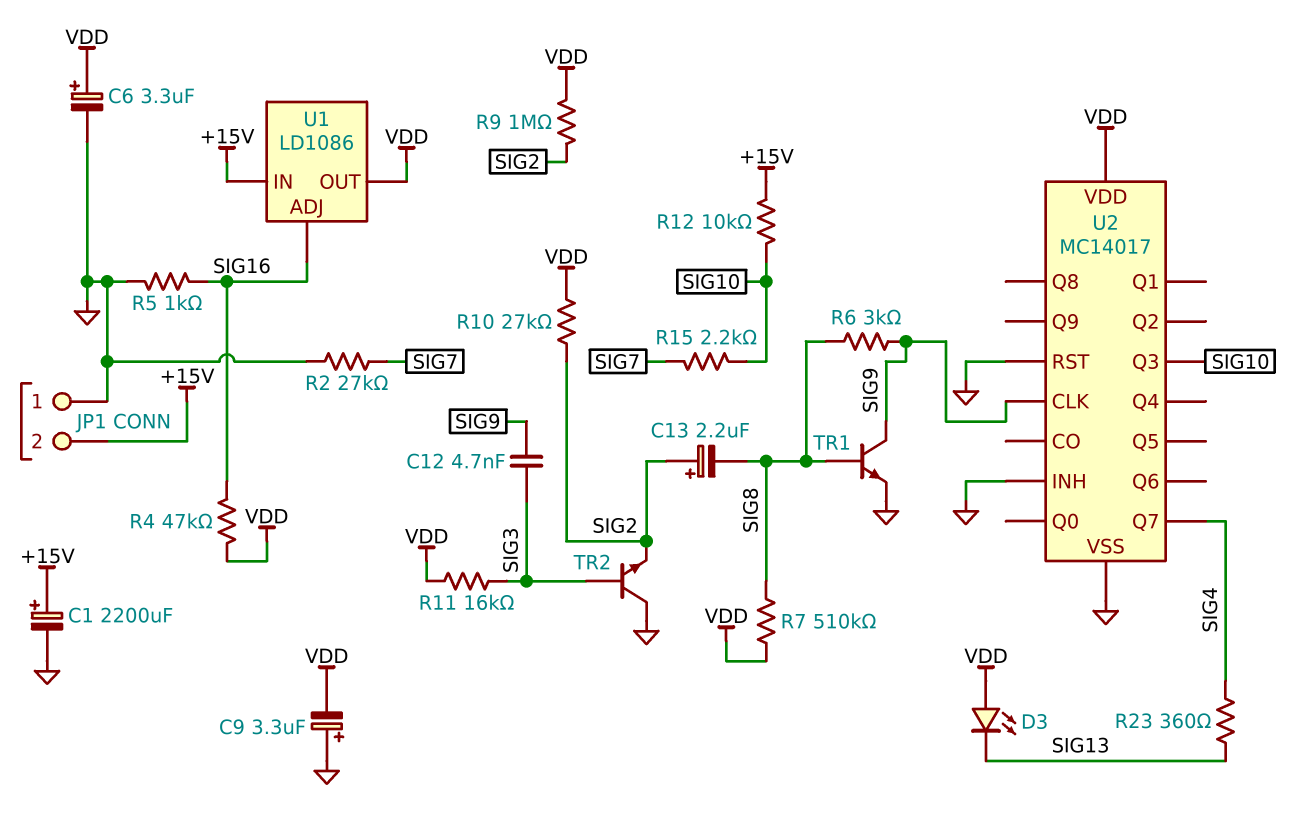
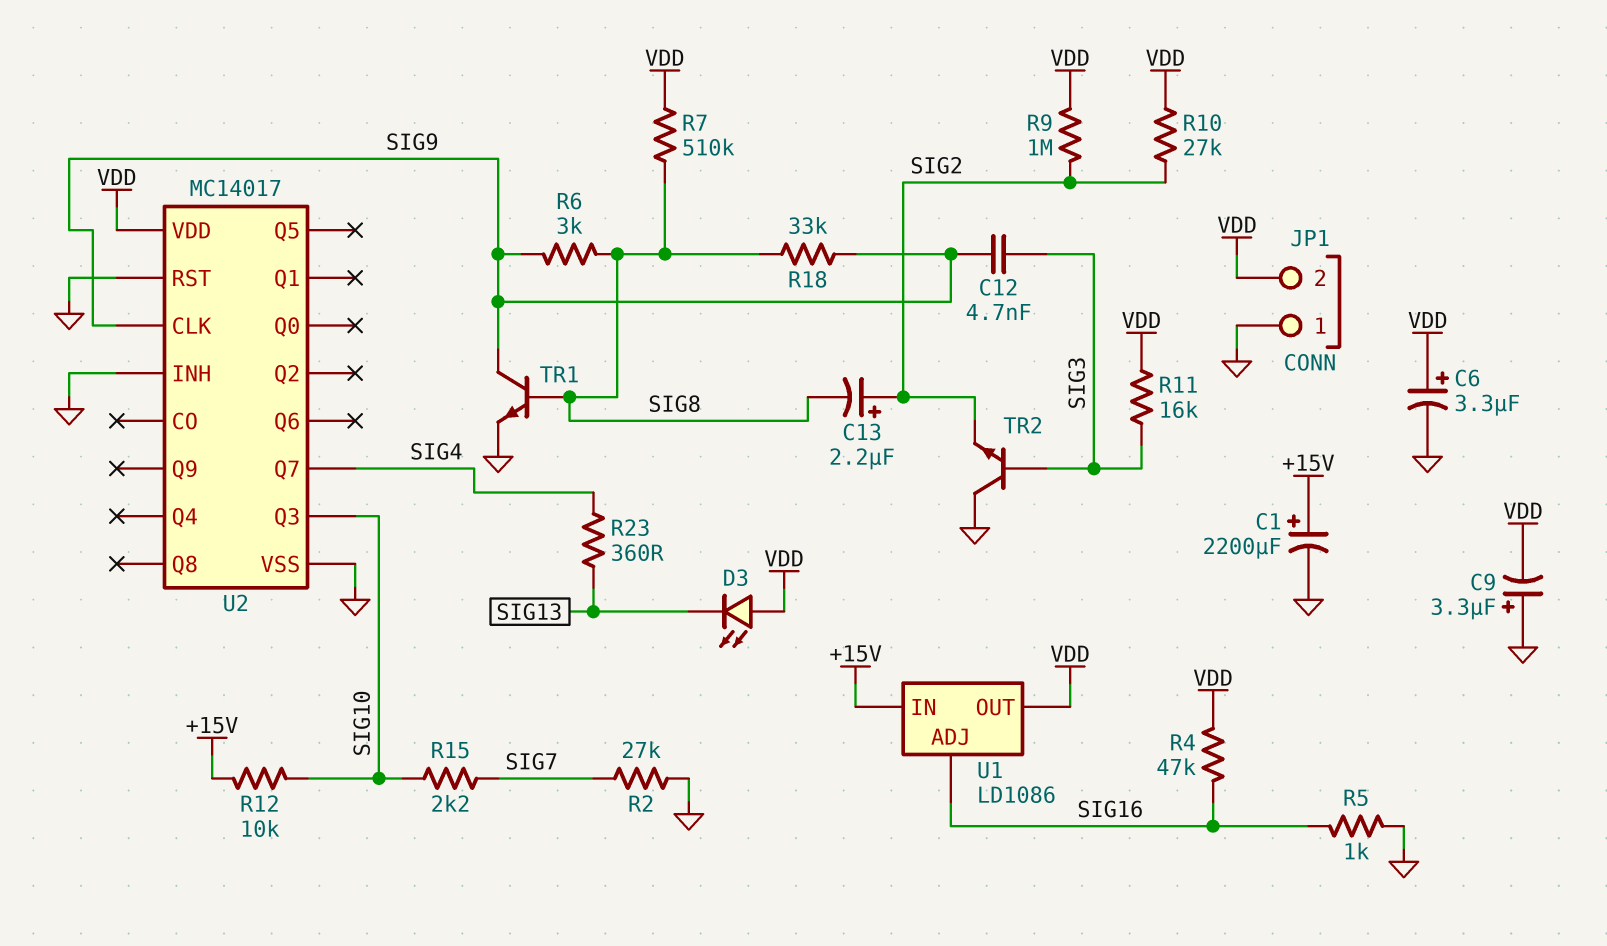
JP1 pin 2: +15V -> VDD
R18: none -> 33k (SIG8, SIG9)

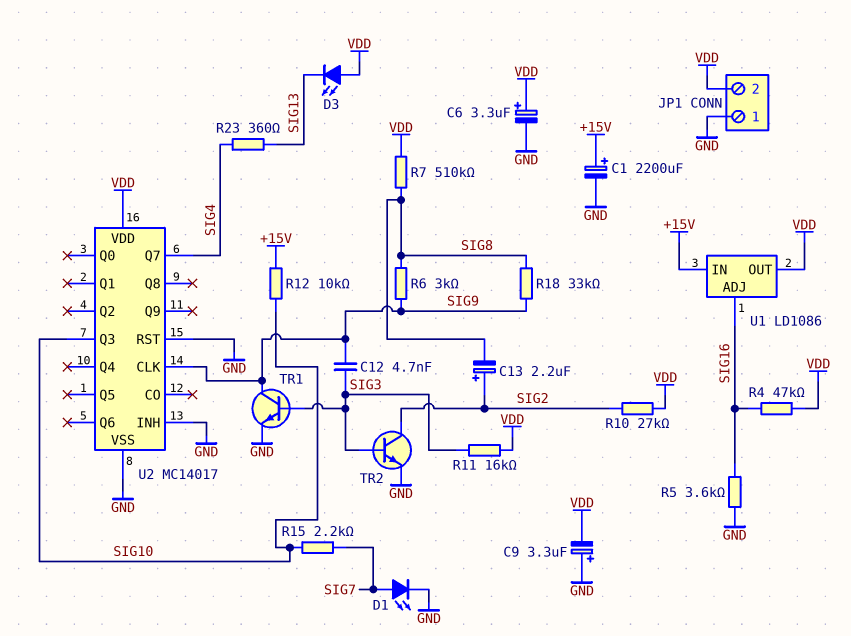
D1: none -> LED (A SIG7, K GND)
R2: 27k (GND, SIG7) -> none
R5: 1k (GND, SIG16) -> 3.6k (GND, SIG16)
R9: 1M (SIG2, VDD) -> none
TR1: NPN (B SIG8, C SIG9, E GND) -> NPN (B SIG3, C SIG9, E GND)
TR2: NPN (B SIG3, C GND, E SIG2) -> NPN (B SIG3, C SIG2, E GND)

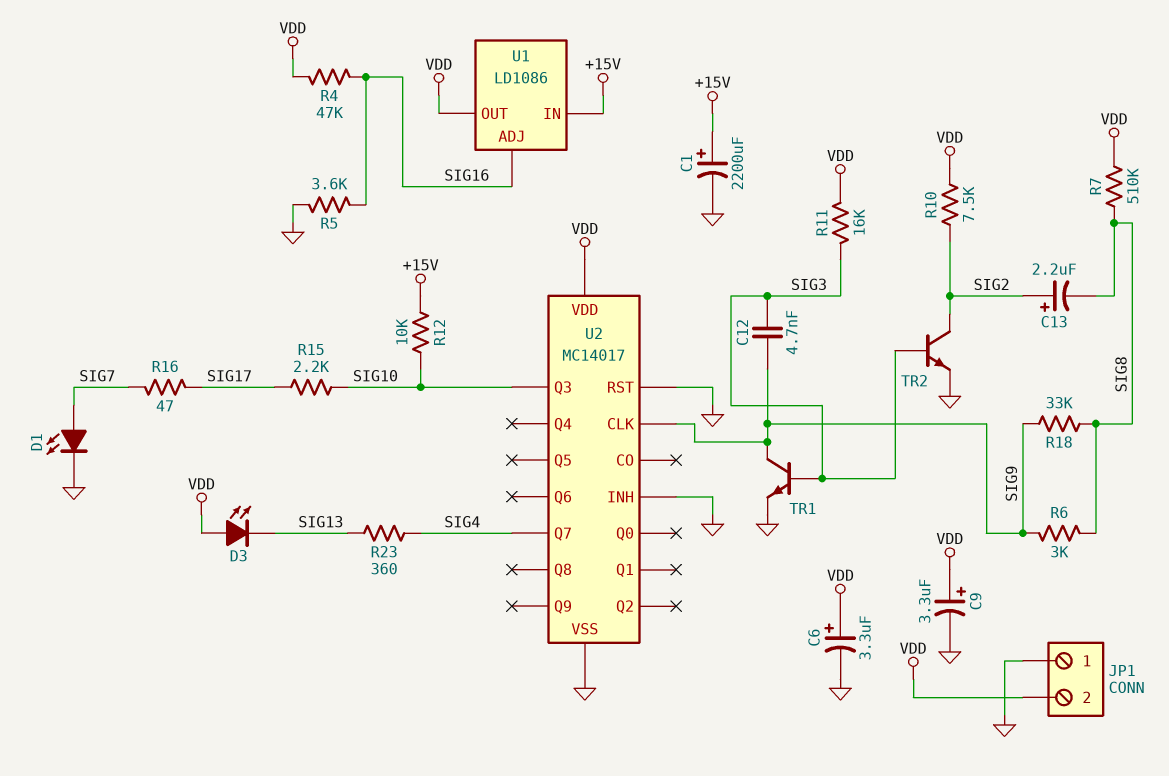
C9: 3.3uF (plus GND, minus VDD) -> 3.3uF (plus VDD, minus GND)
R10: 27k (SIG2, VDD) -> 7.5k (SIG2, VDD)
R15: 2.2k (SIG7, SIG10) -> 2.2k (SIG10, SIG17)
R16: none -> 47 (SIG7, SIG17)

